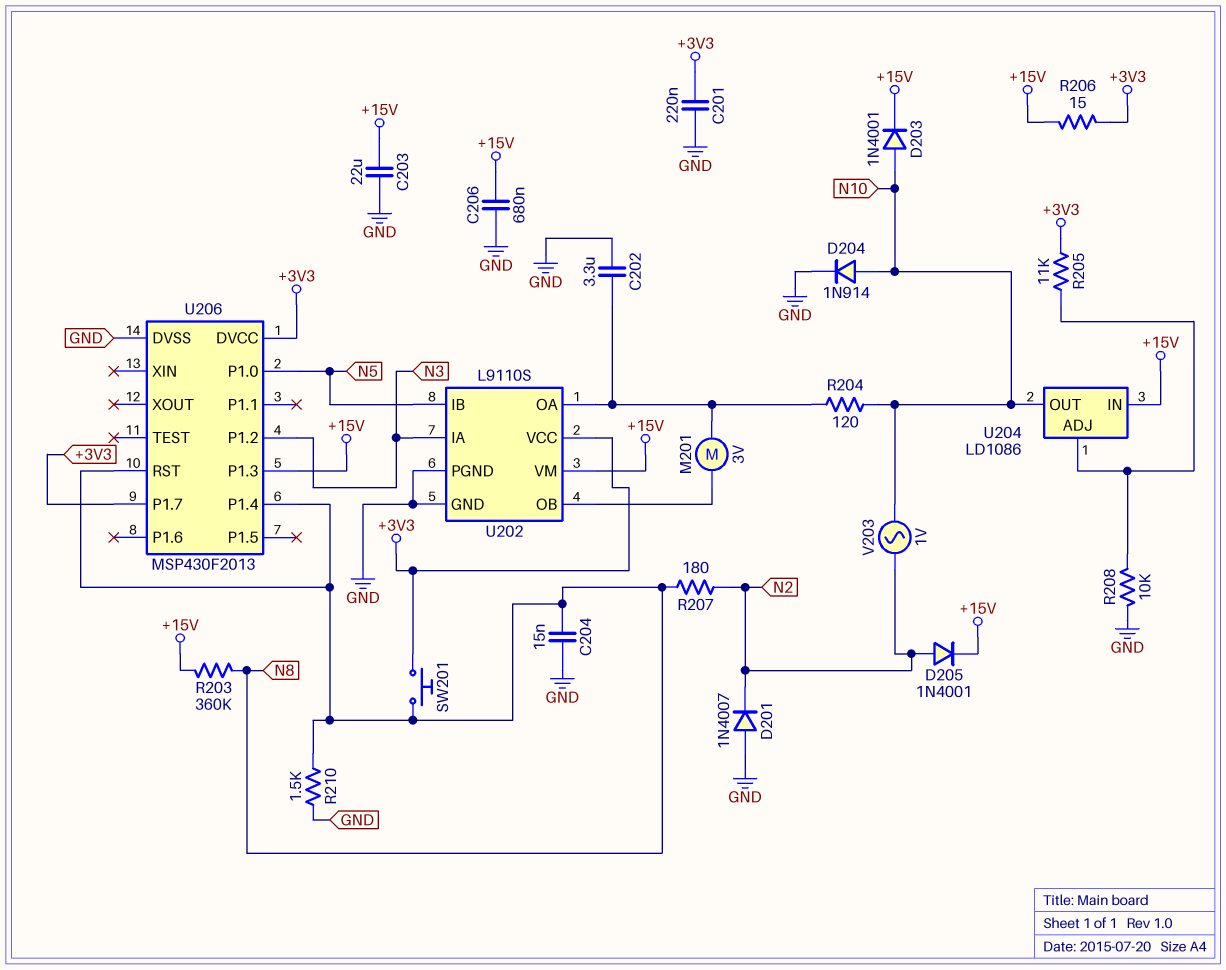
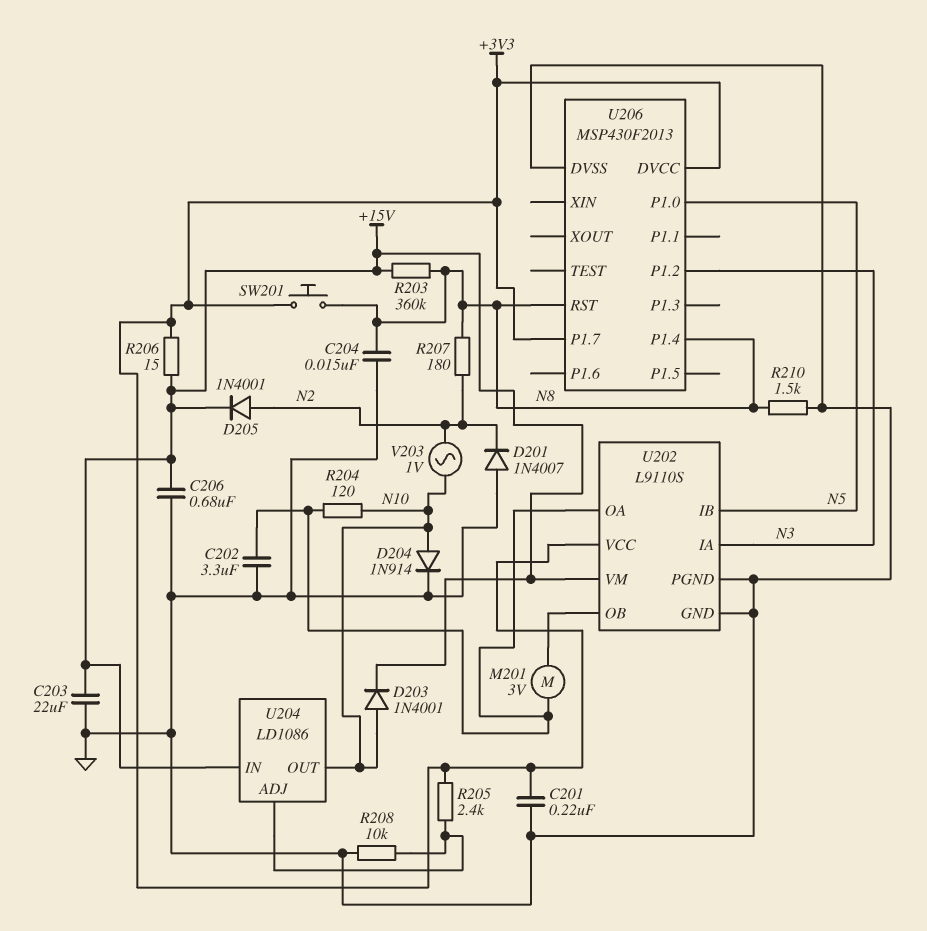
R205: 11k (+3V3, U204/ADJ) -> 2.4k (+3V3, U204/ADJ)
U206 pin P1.3: +15V -> none

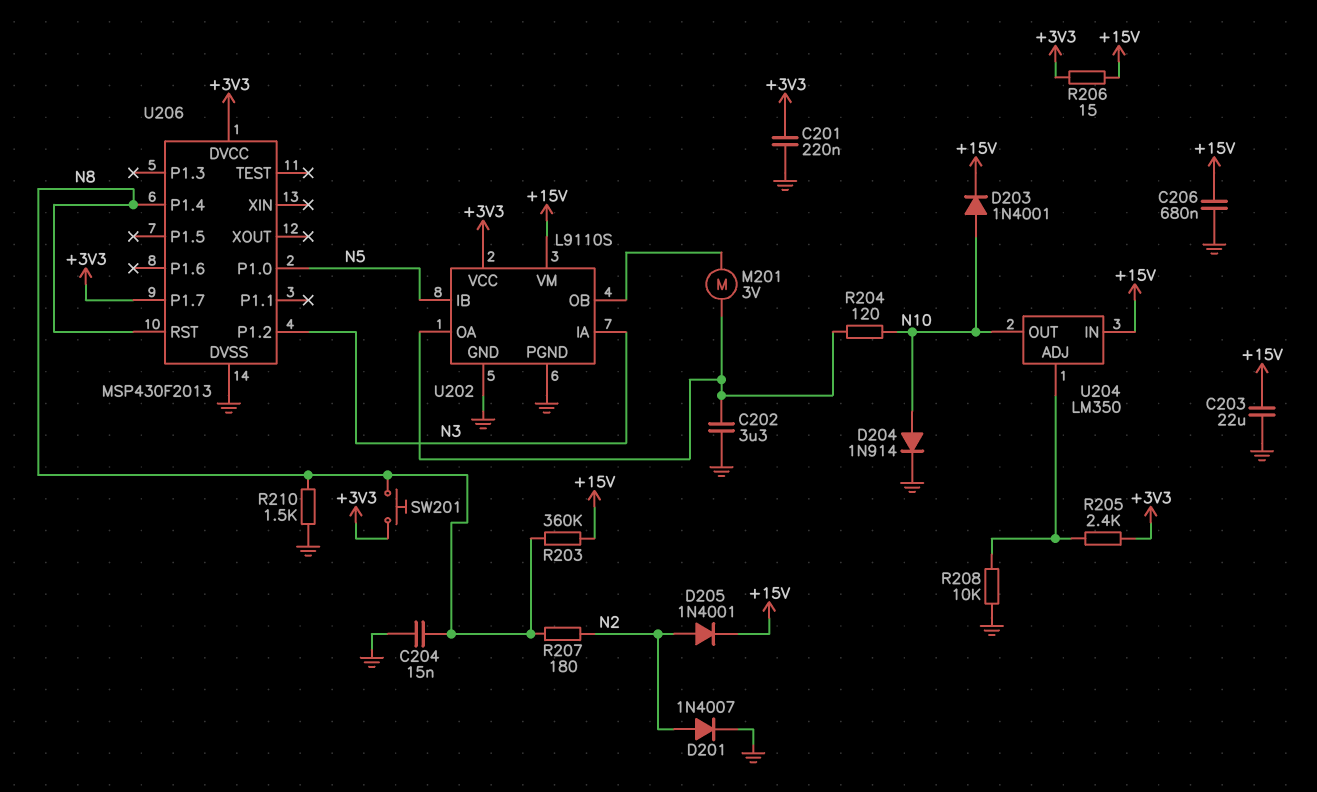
D201: diode 1N4007 (A GND, K N2) -> diode 1N4007 (A N2, K GND)
U204: LD1086 -> LM350
V203: AC 1V (N2, N10) -> none

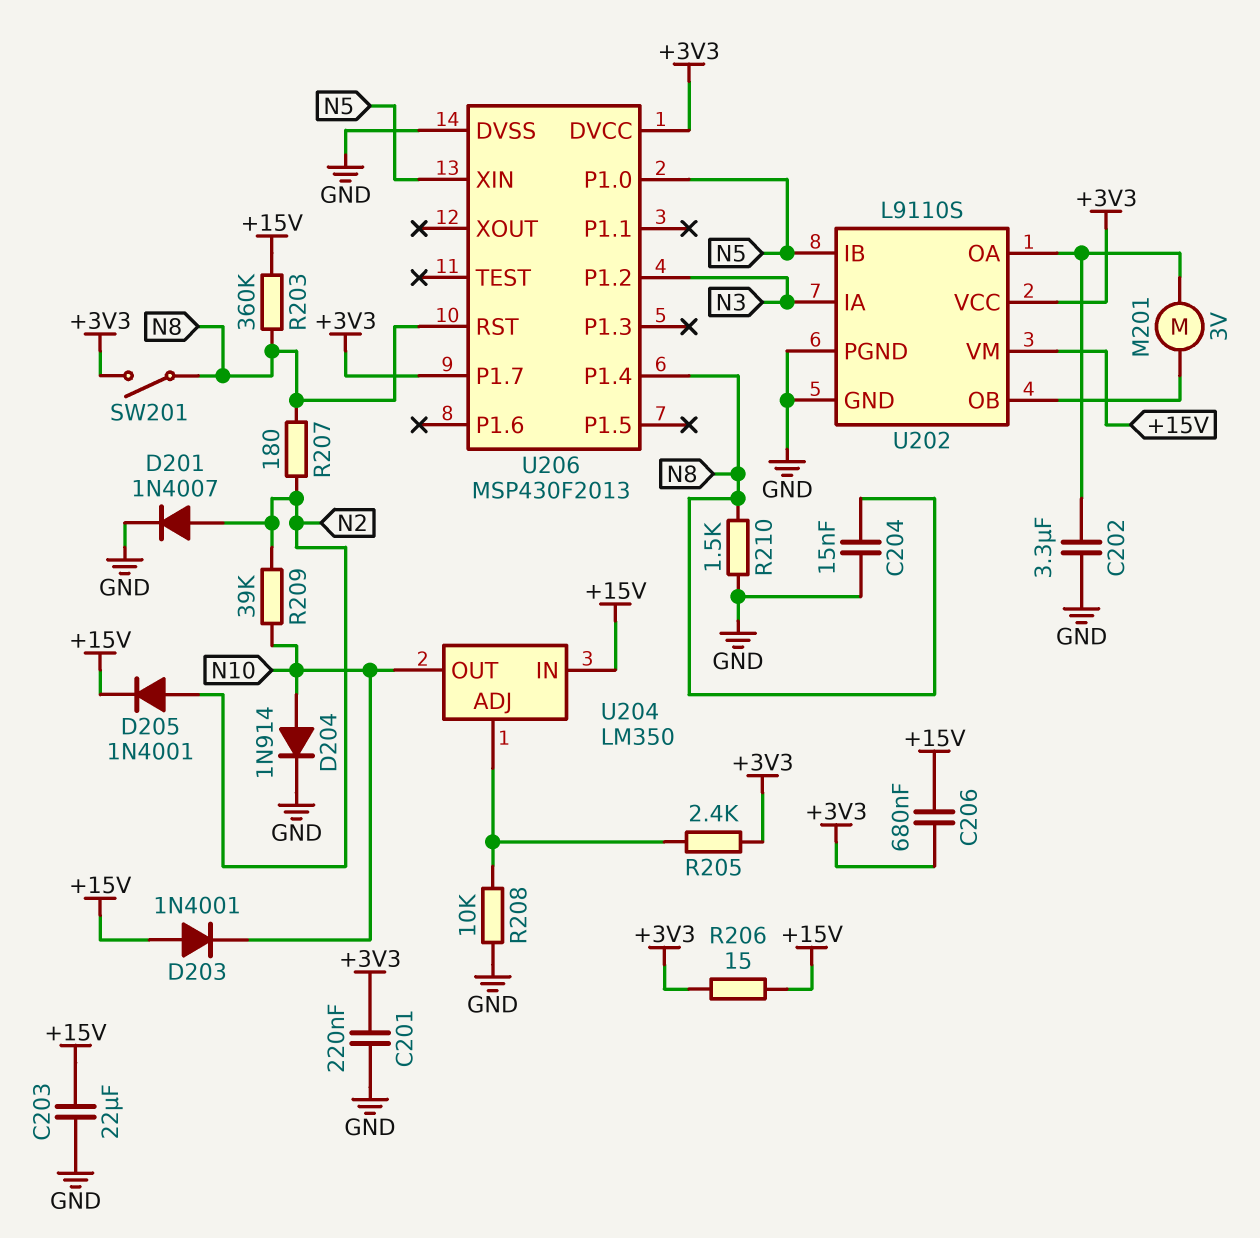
C206: 680nF (+15V, GND) -> 680nF (+3V3, +15V)
D203: diode 1N4001 (A N10, K +15V) -> diode 1N4001 (A +15V, K N10)
R204: 120 (N10, U202/OA) -> none
R209: none -> 39k (N2, N10)
SW201: button (+3V3, N8) -> switch (+3V3, N8)
U206 pin XIN: none -> N5

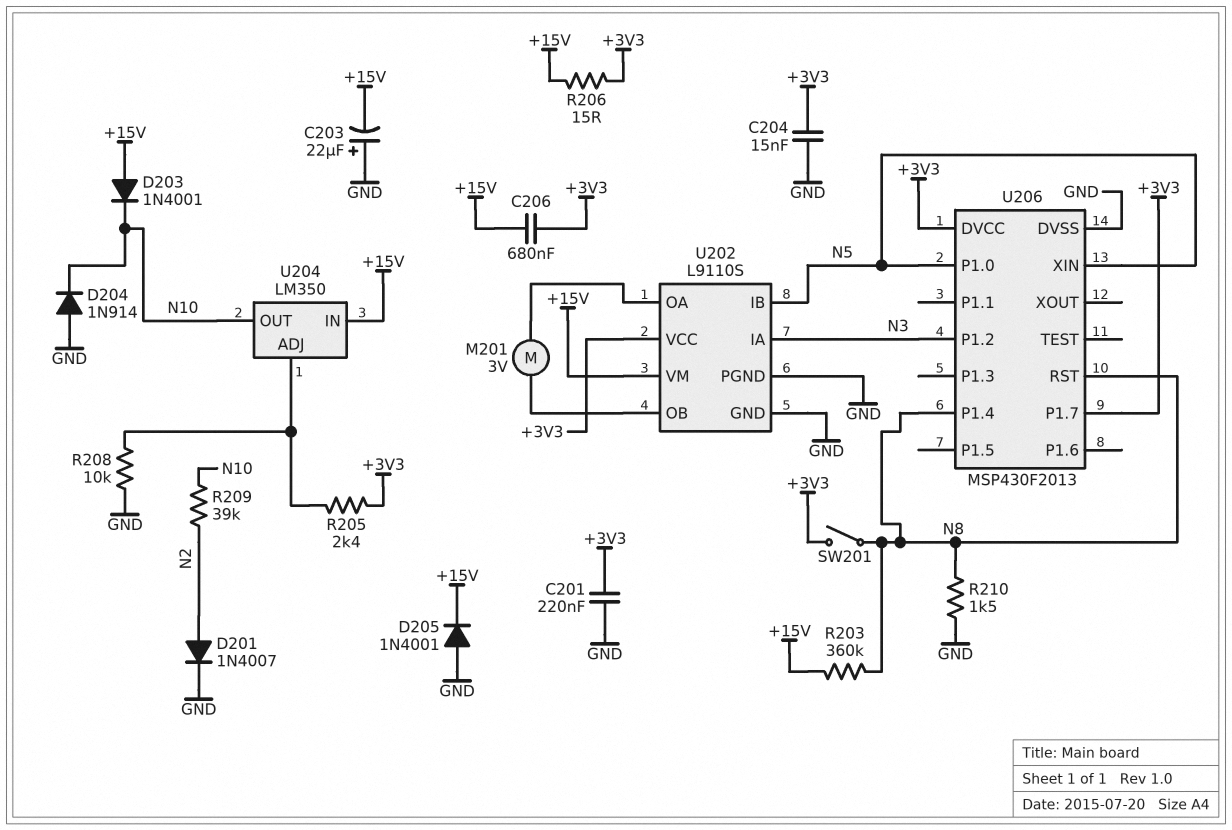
C202: 3.3uF (GND, U202/OA) -> none
C203: 22uF (+15V, GND) -> 22uF (plus GND, minus +15V)
C204: 15nF (GND, N8) -> 15nF (+3V3, GND)
D204: diode 1N914 (A N10, K GND) -> diode 1N914 (A GND, K N10)
D205: diode 1N4001 (A N2, K +15V) -> diode 1N4001 (A GND, K +15V)
R207: 180 (N2, N8) -> none

